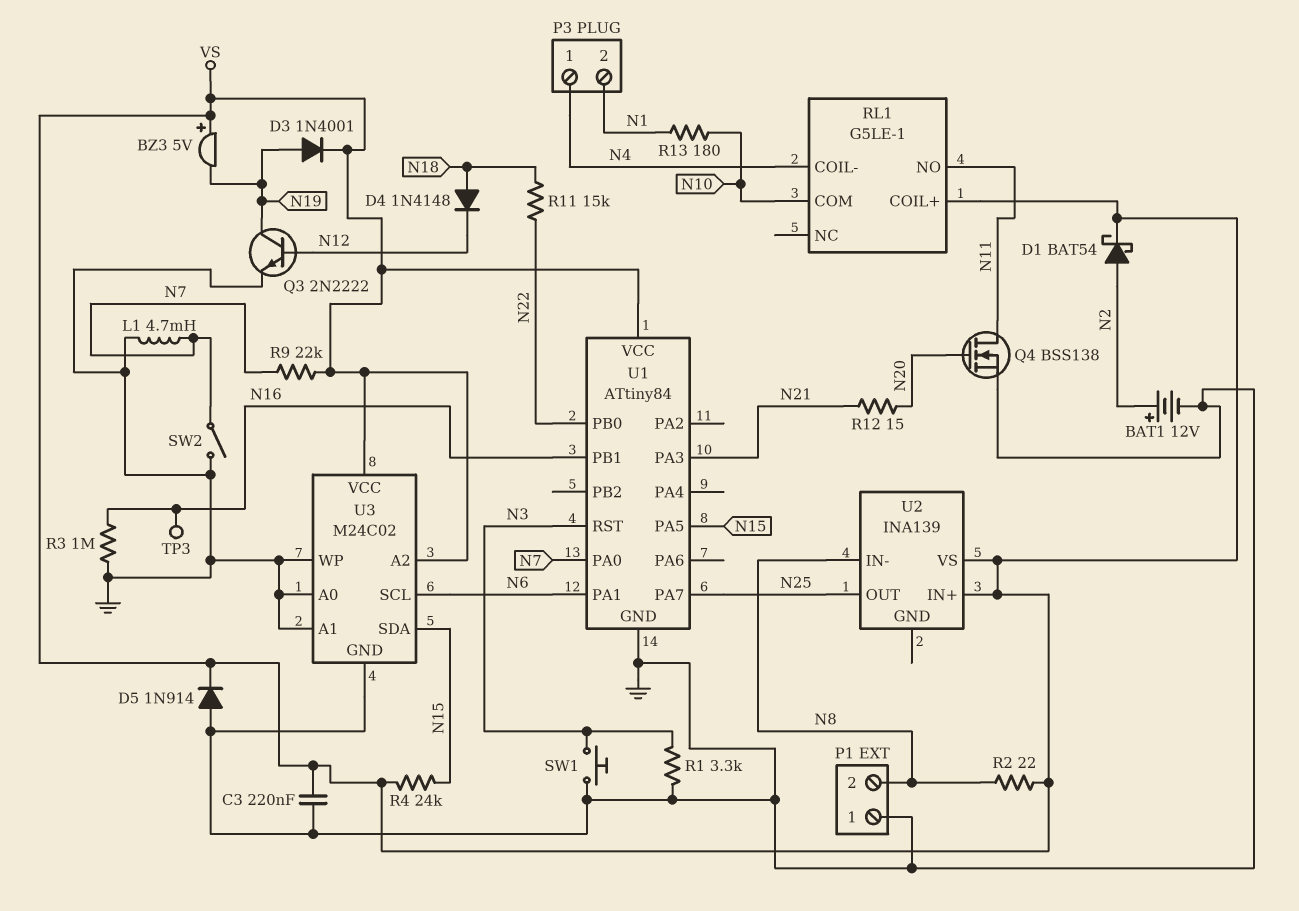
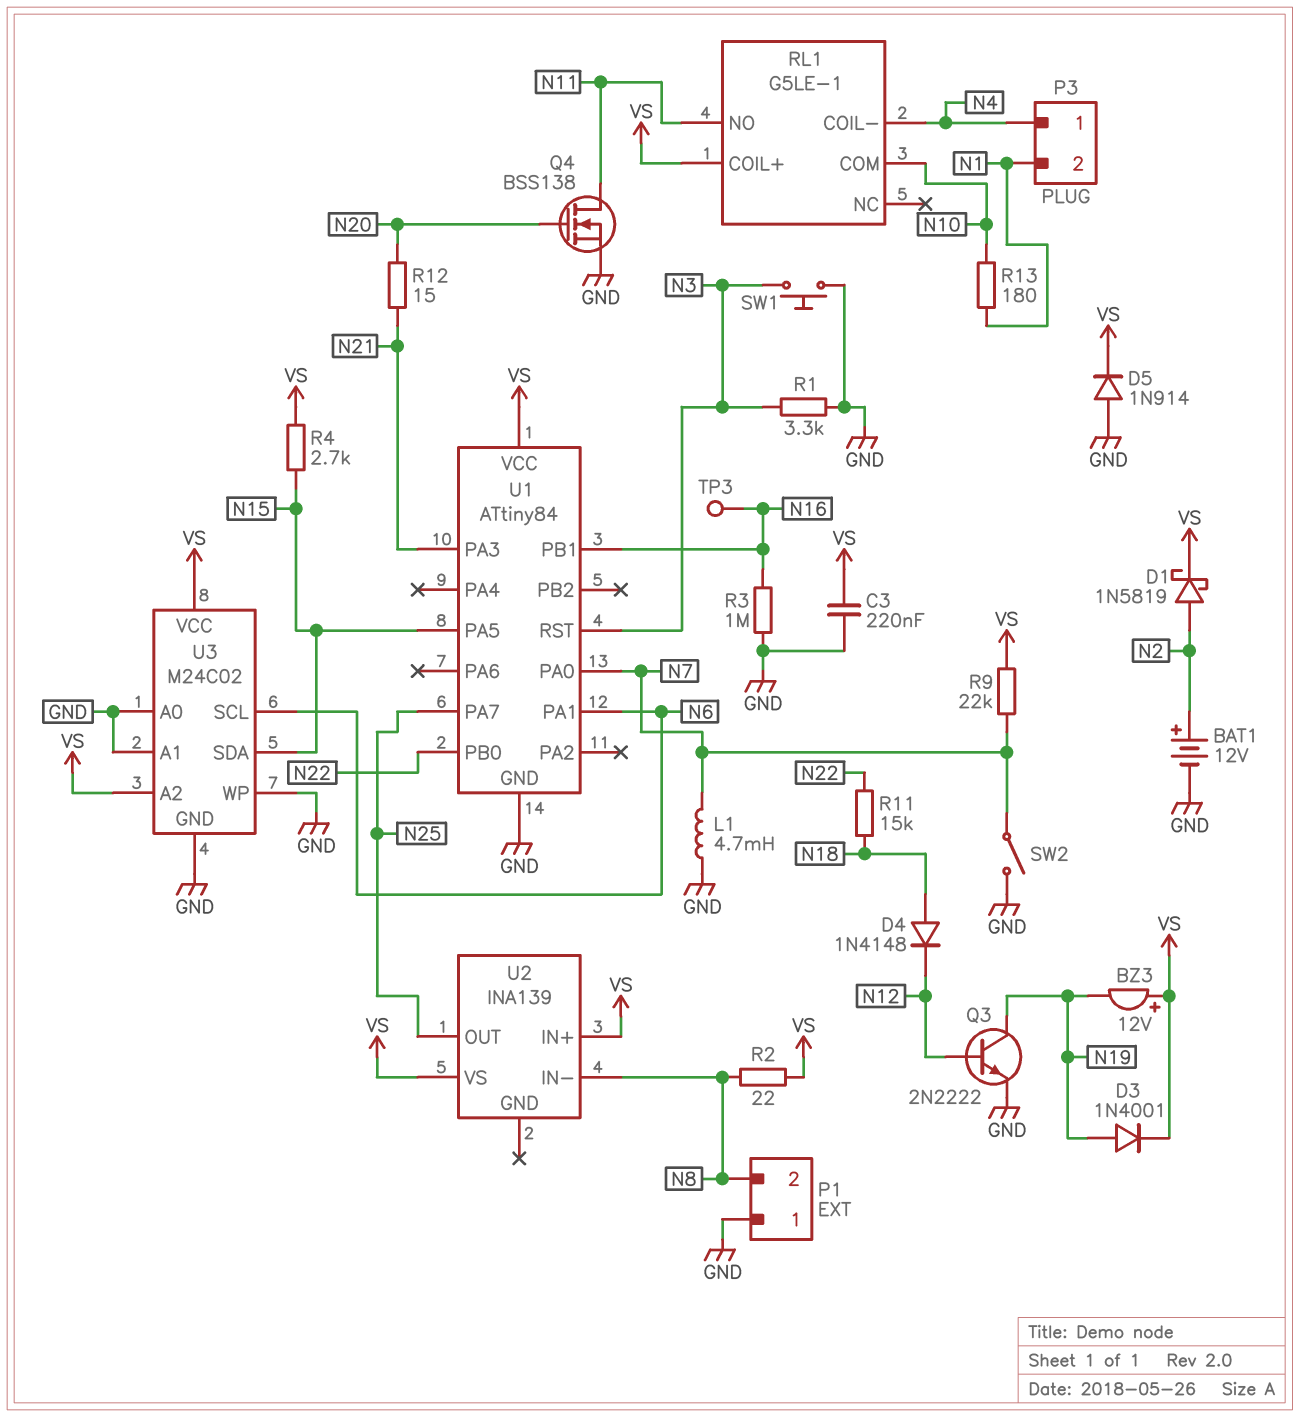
BZ3: buzzer 5V (plus VS, minus N19) -> buzzer 12V (plus VS, minus N19)
D1: schottky BAT54 (A N2, K VS) -> schottky 1N5819 (A N2, K VS)
R4: 24k (N15, VS) -> 2.7k (N15, VS)

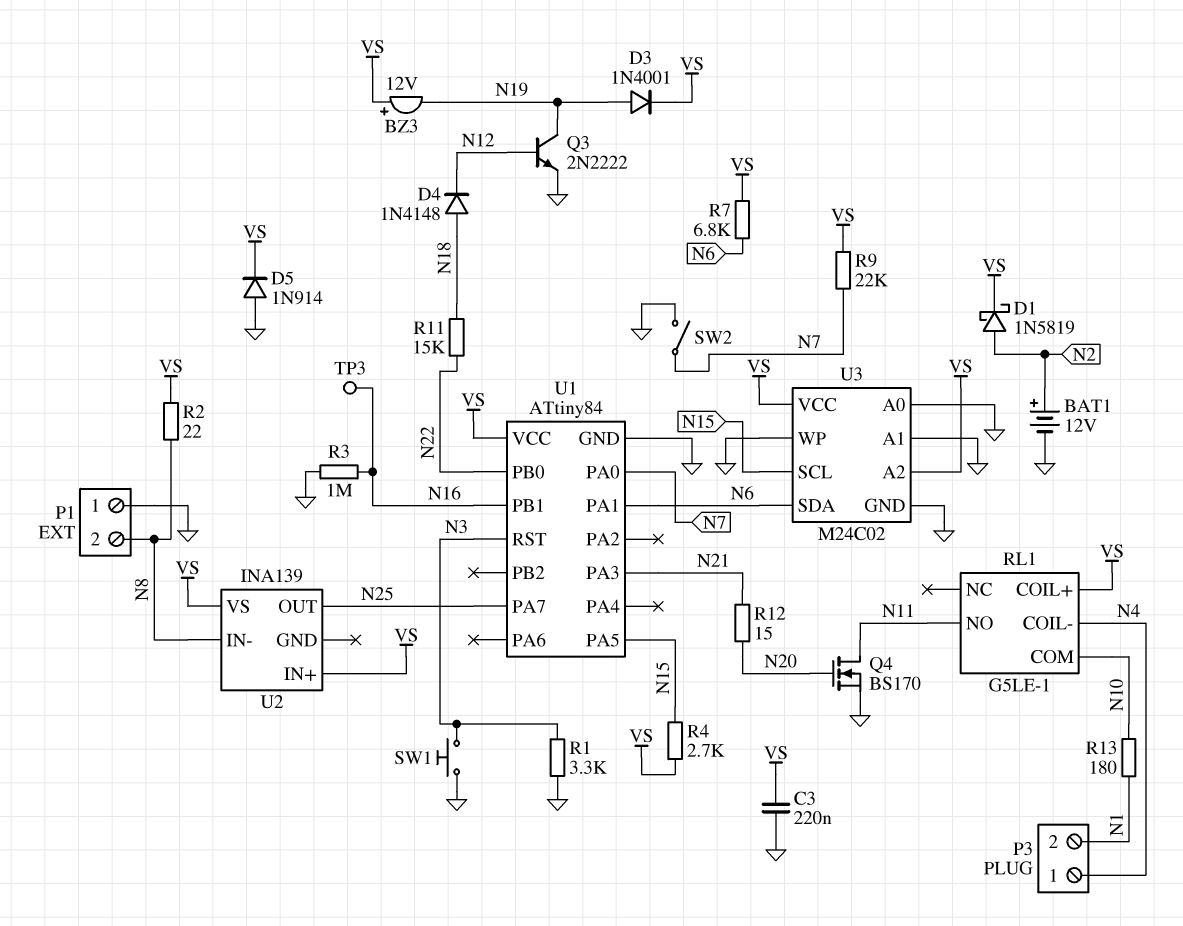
L1: 4.7mH (GND, N7) -> none
Q4: NMOS BSS138 (G N20, D N11, S GND) -> NMOS BS170 (G N20, D N11, S GND)
R7: none -> 6.8k (N6, VS)
U3 pin SCL: N6 -> N15
U3 pin SDA: N15 -> N6

